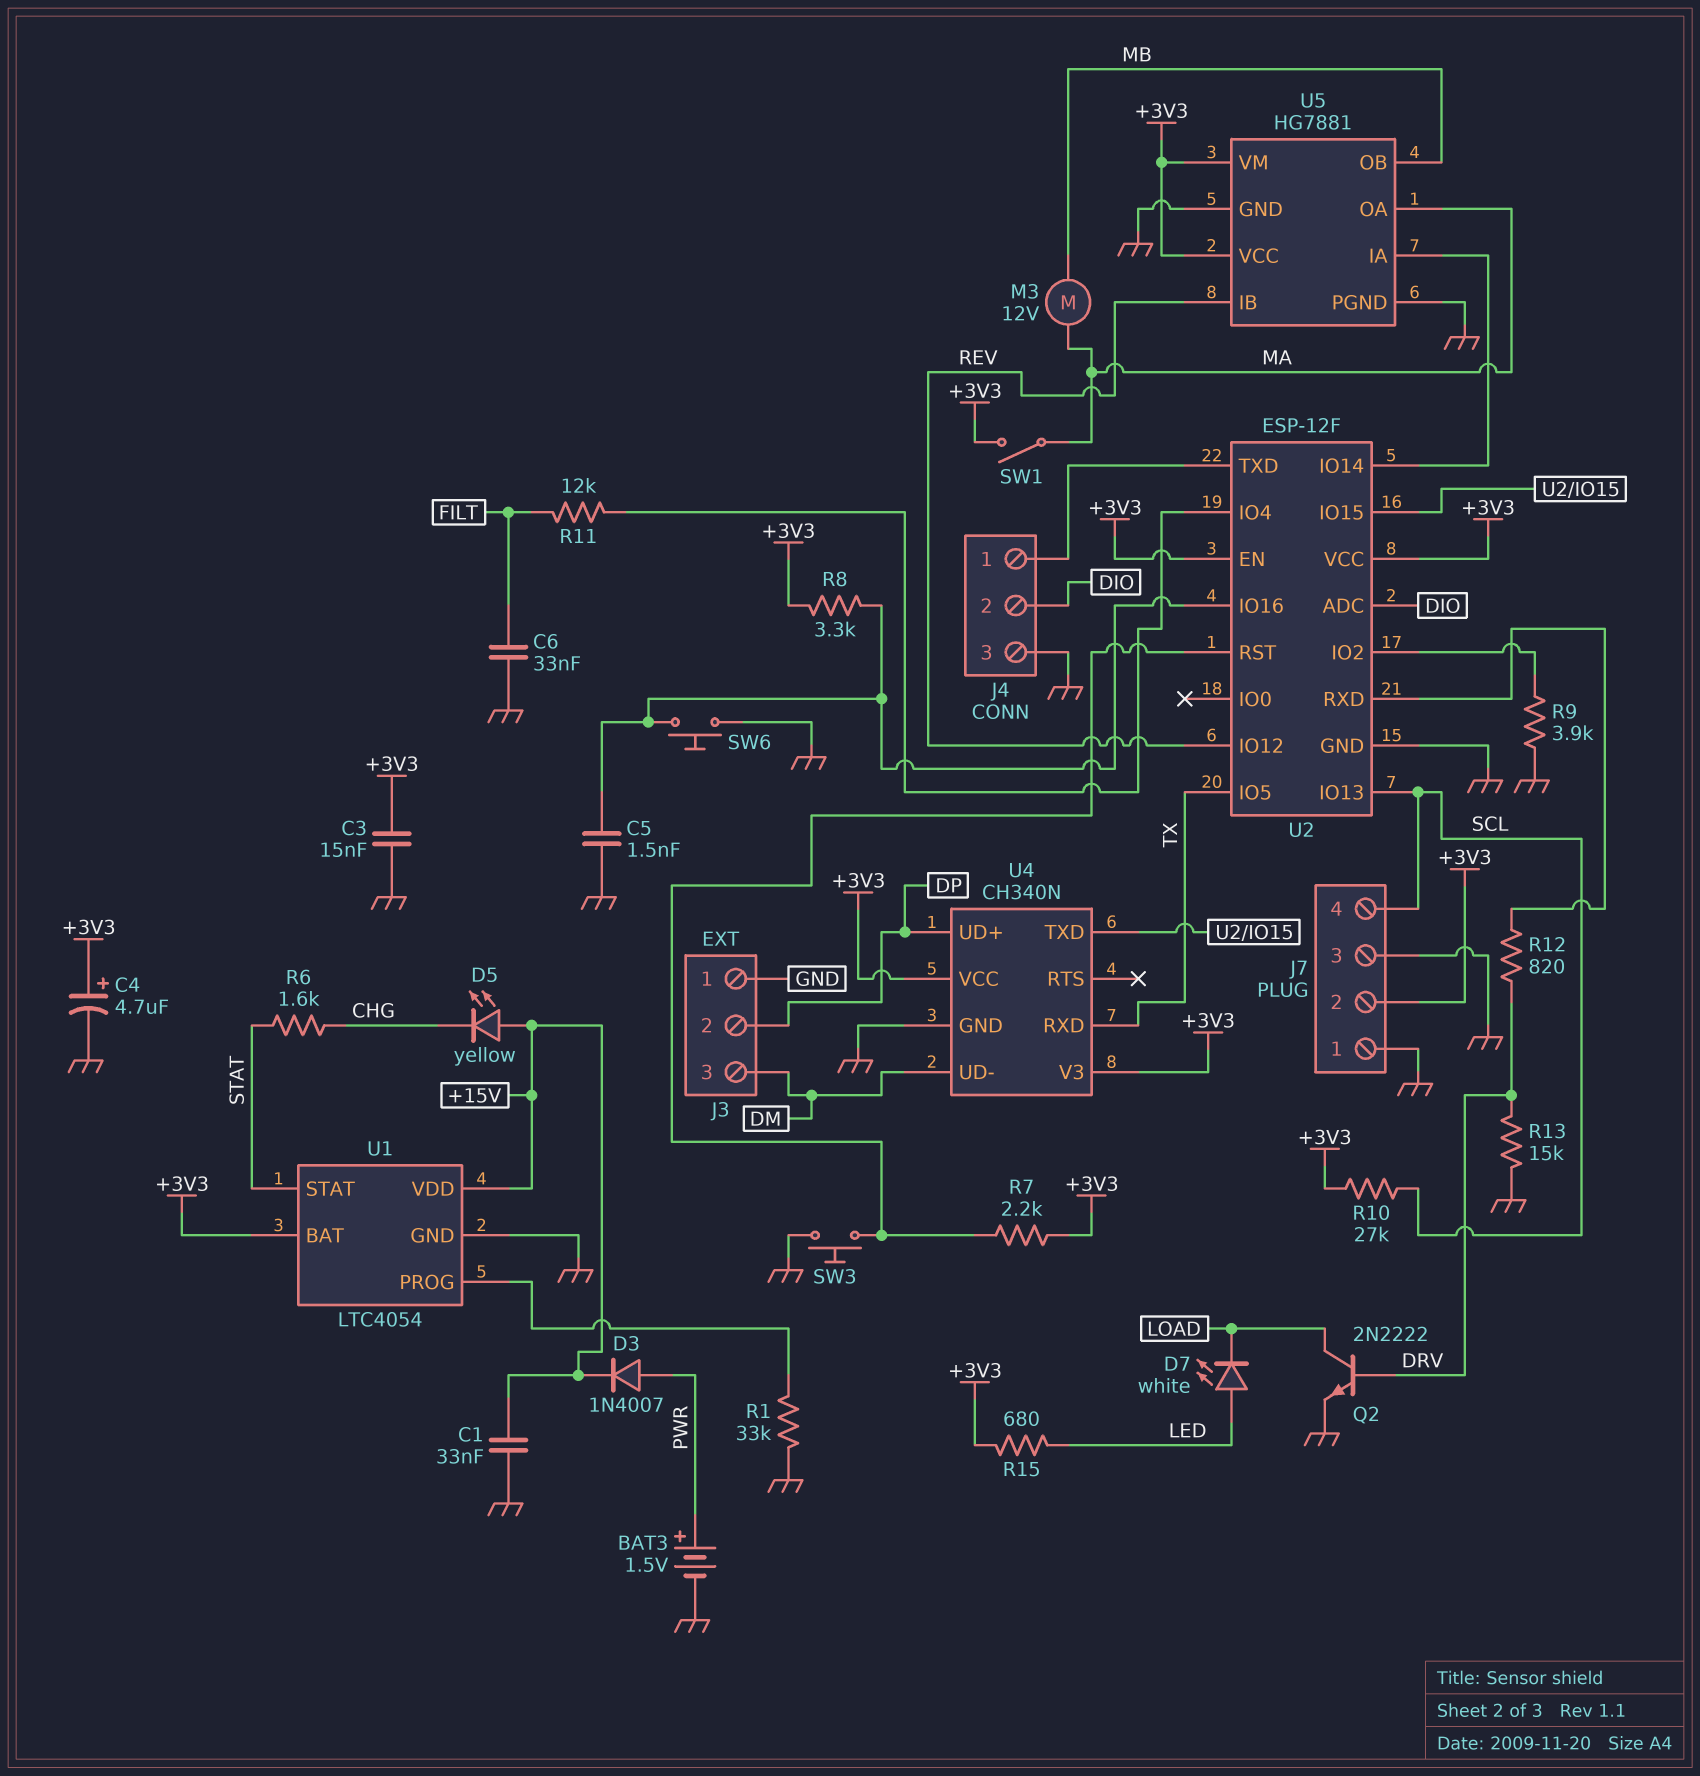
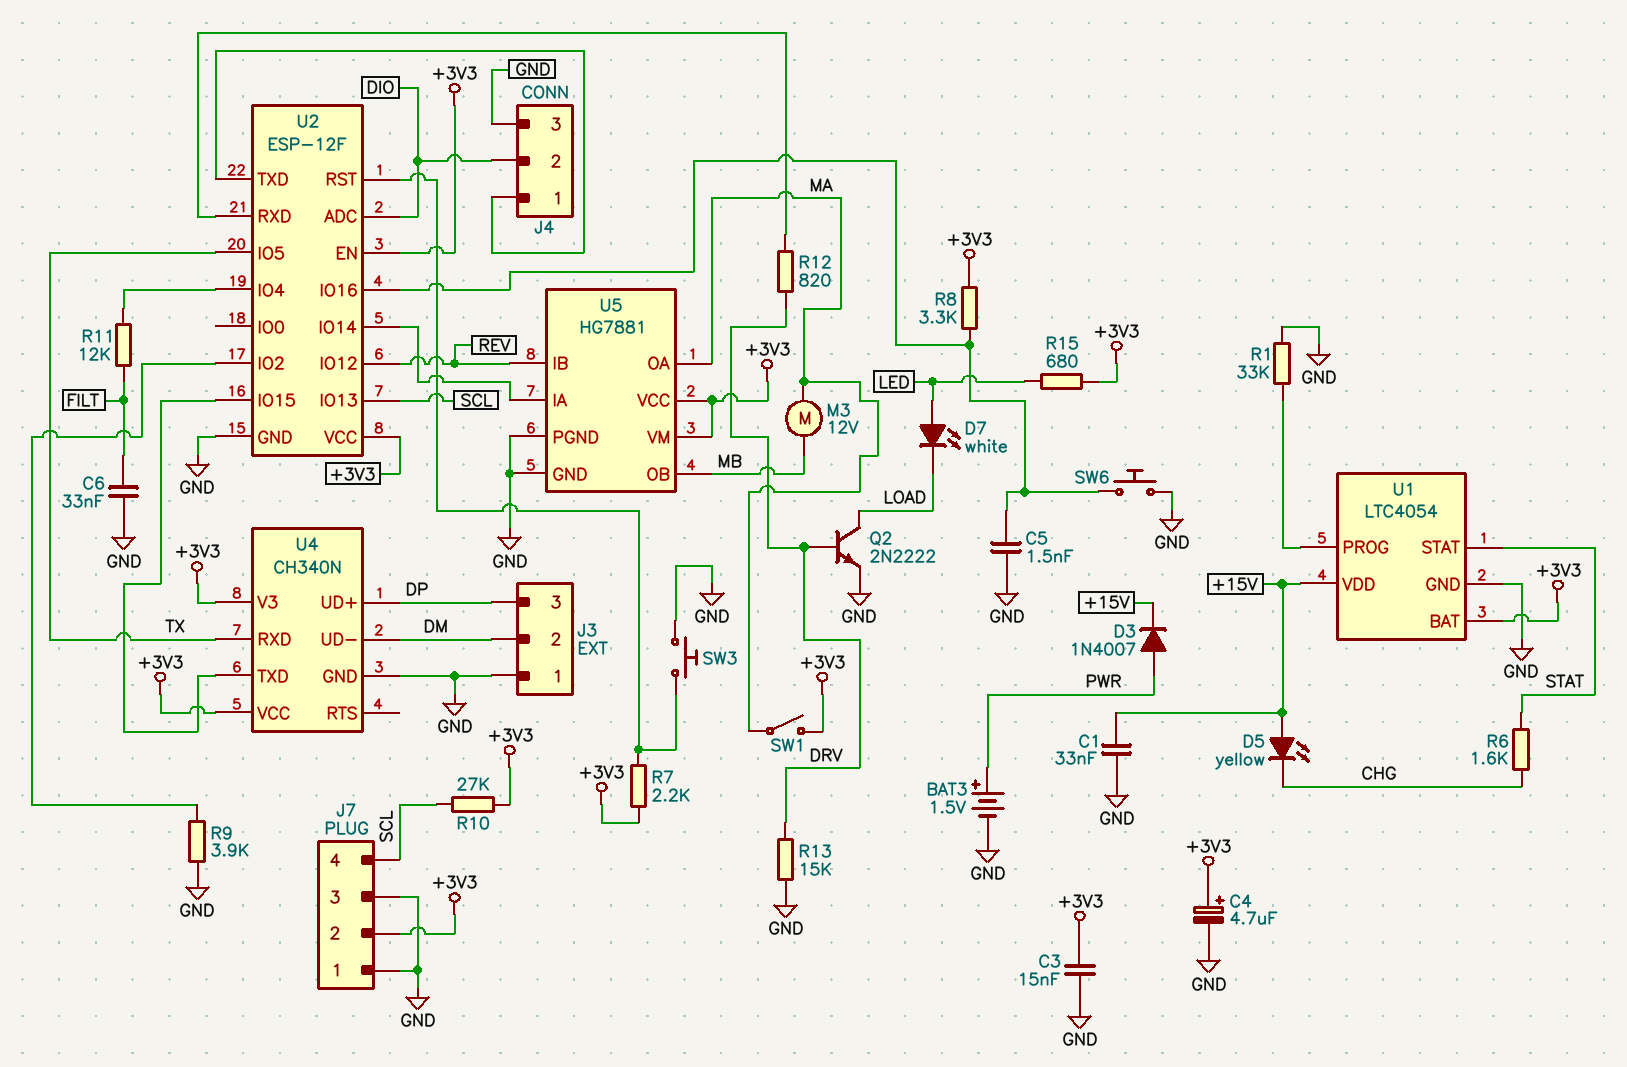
J3 pin 2: DP -> DM
J3 pin 3: DM -> DP

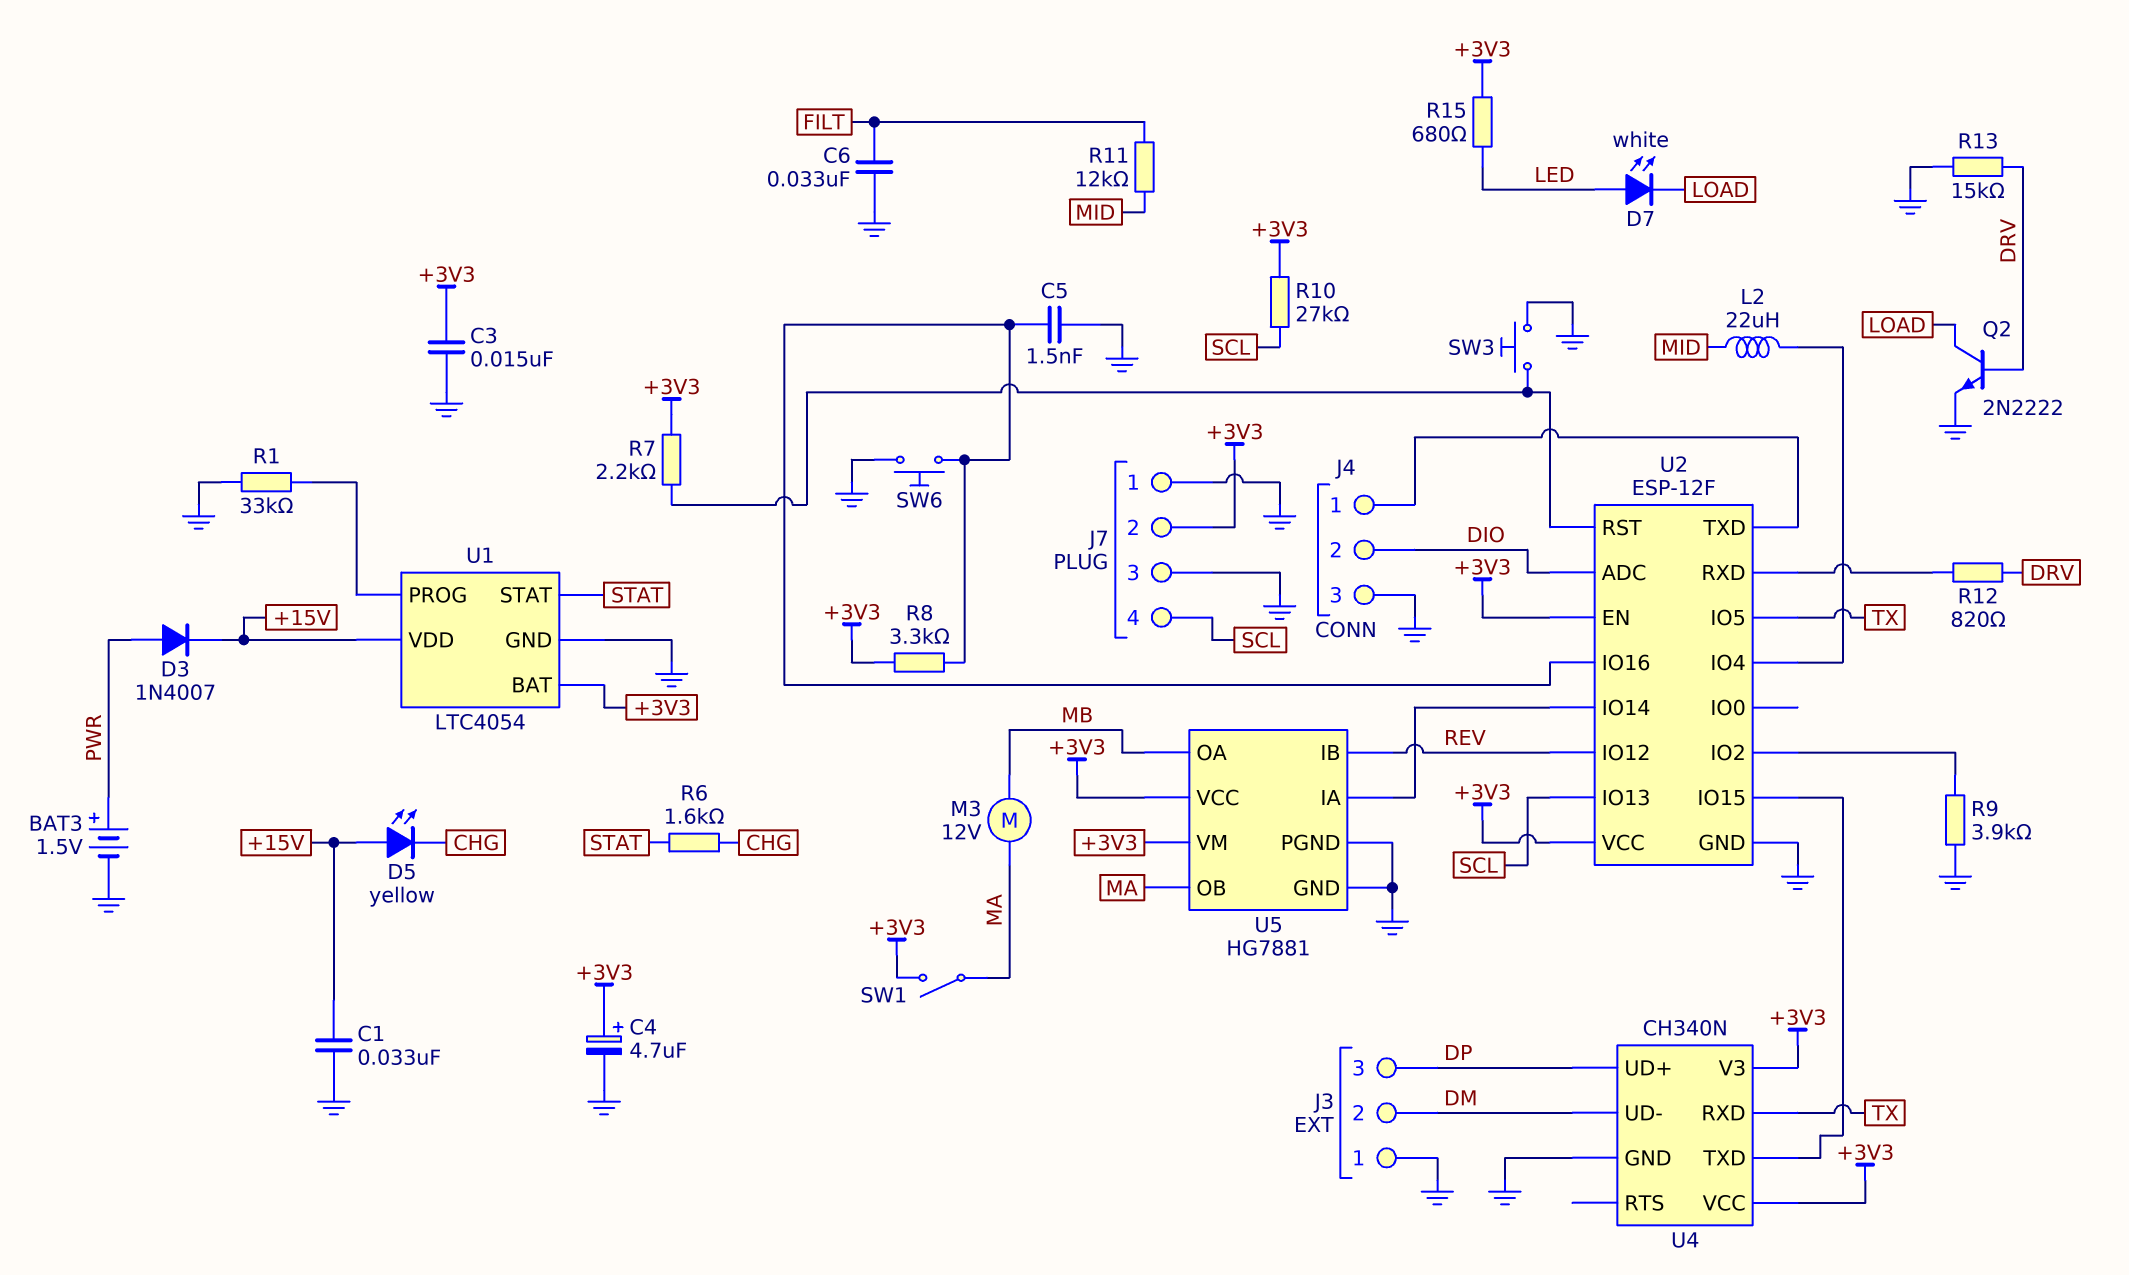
L2: none -> 22uH (MID, U2/IO4)
R11: 12k (FILT, U2/IO4) -> 12k (FILT, MID)
U5 pin OA: MA -> MB
U5 pin OB: MB -> MA

